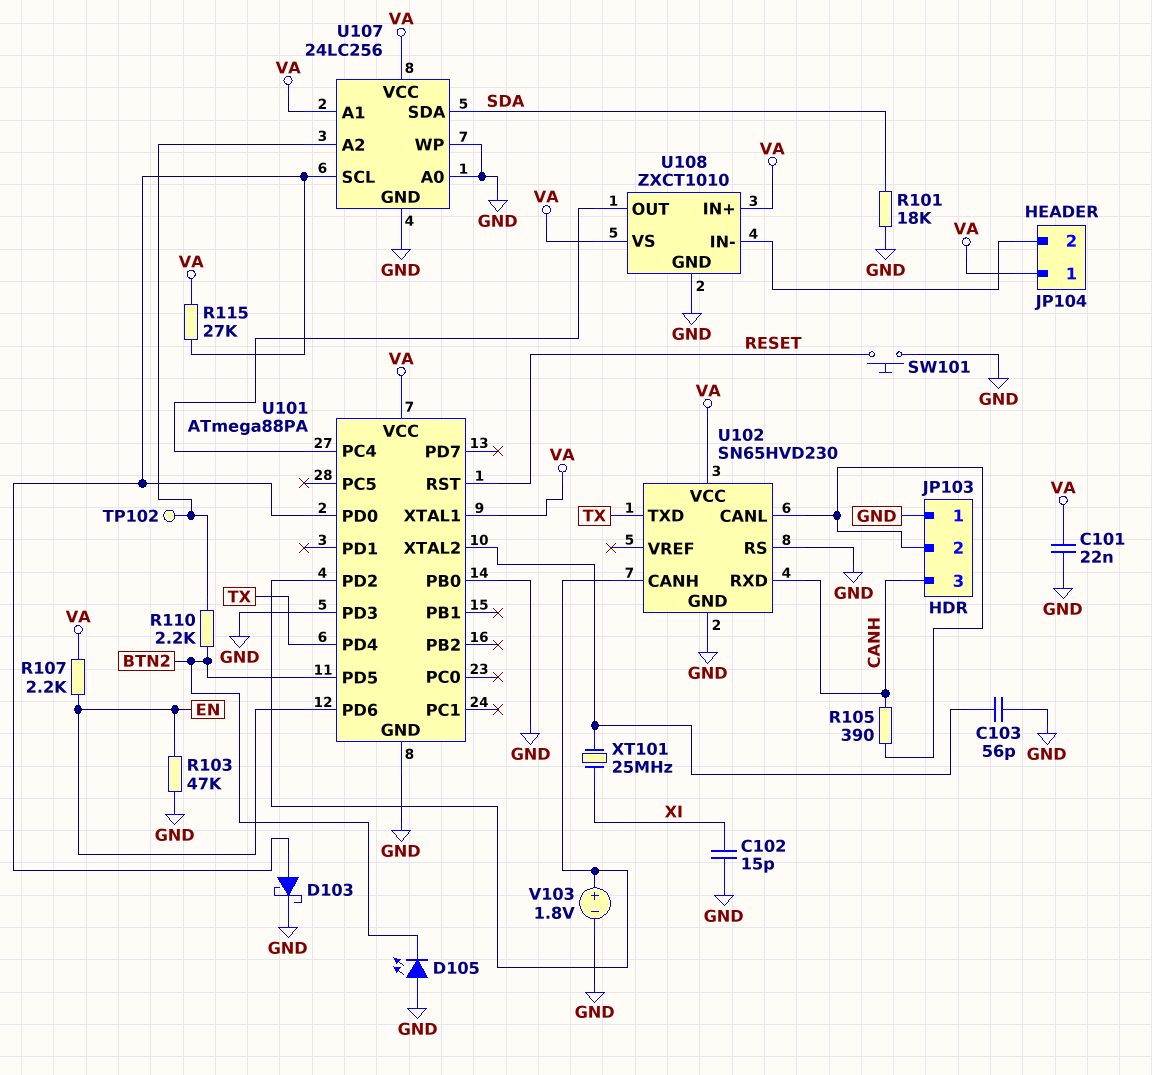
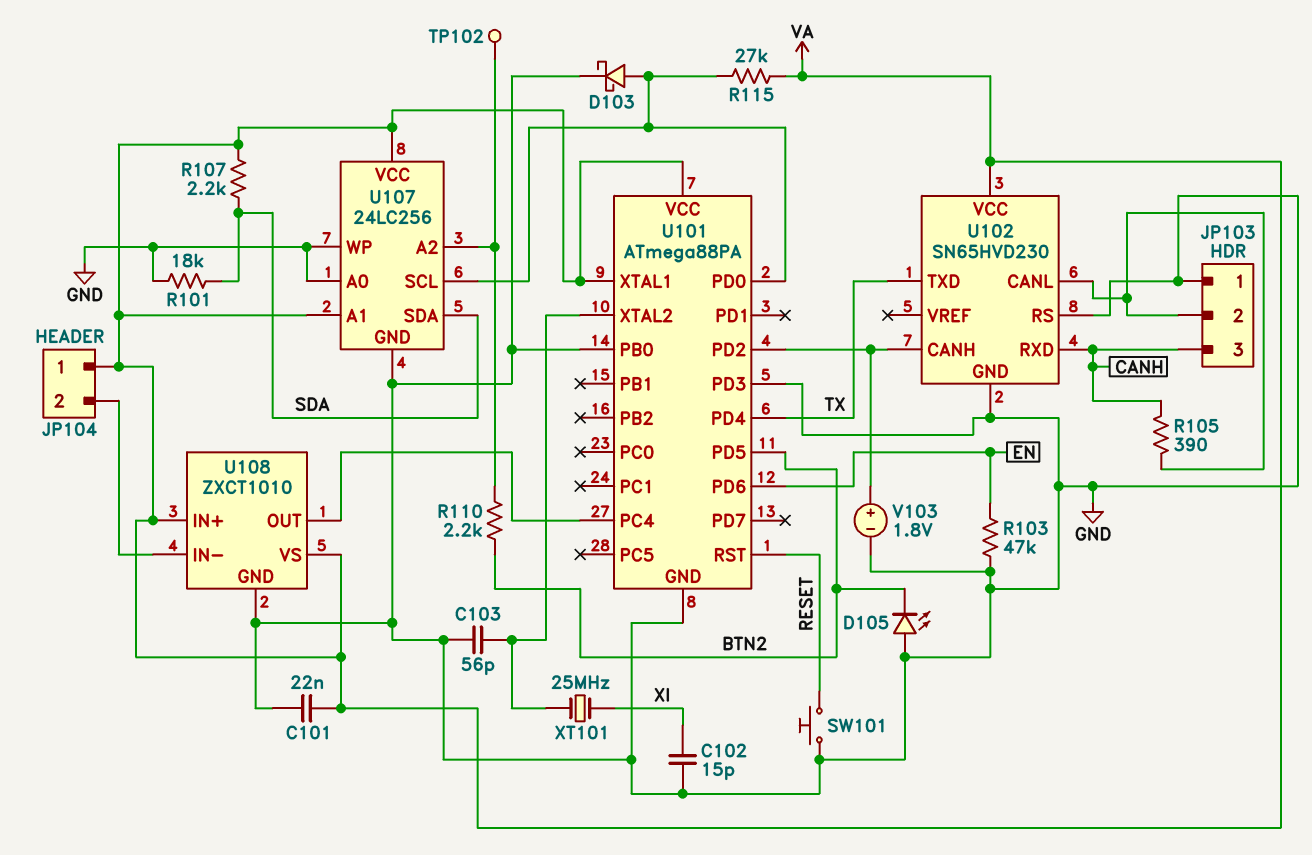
R107: 2.2k (EN, VA) -> 2.2k (SDA, VA)

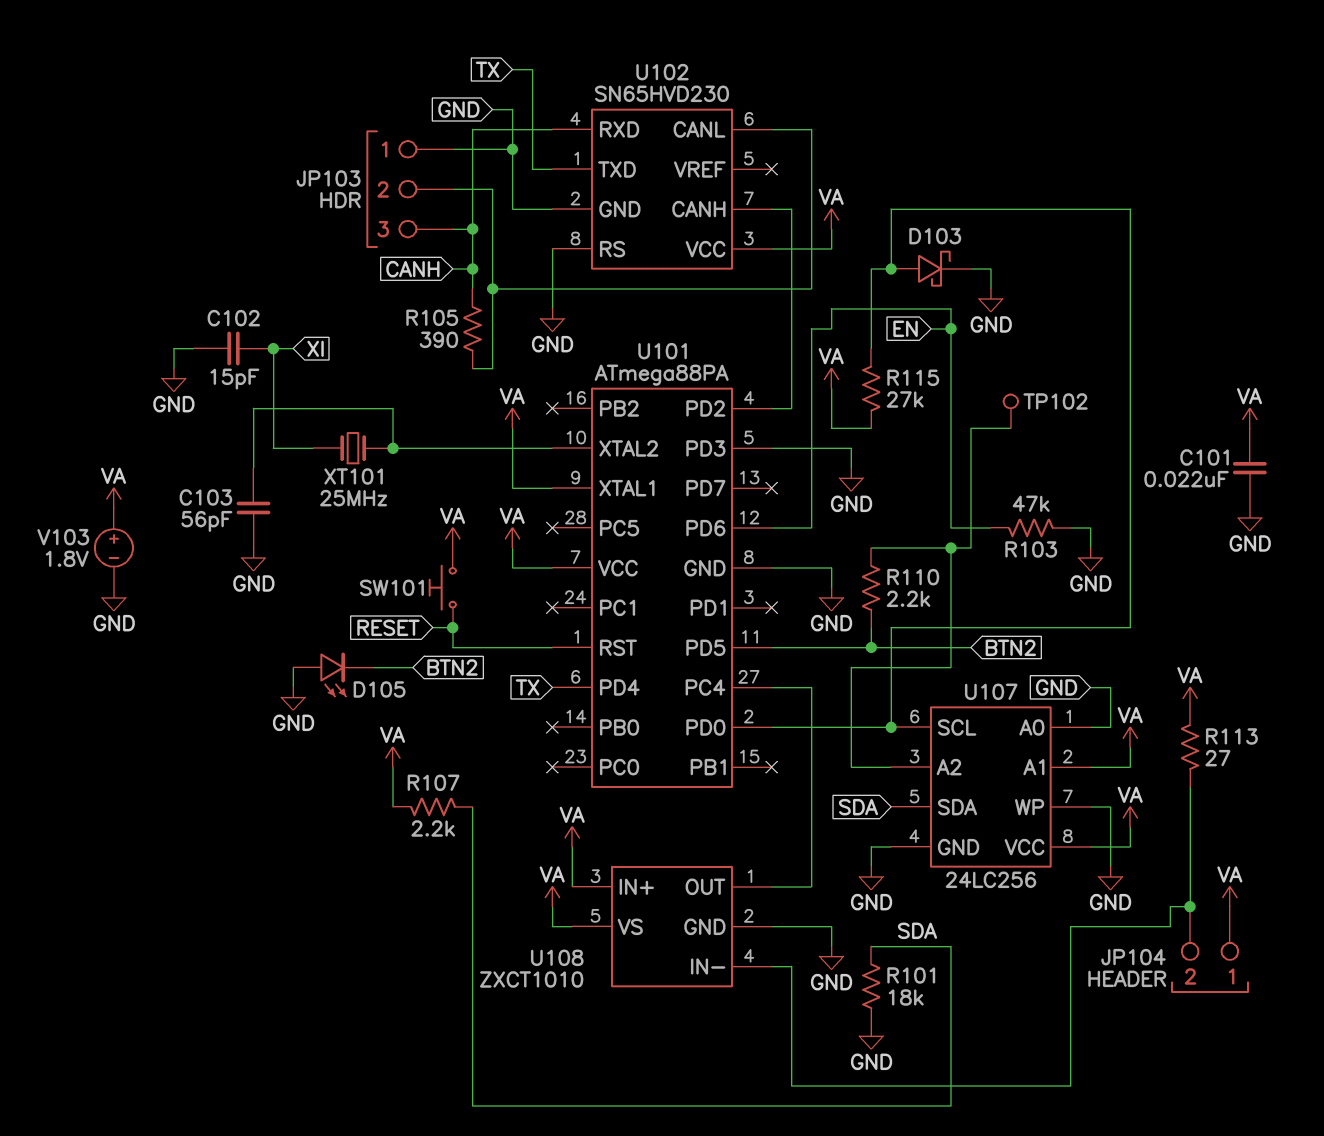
R113: none -> 27 (JP104/2, VA)
SW101: button (GND, RESET) -> button (RESET, VA)
U101 pin PB0: GND -> none
V103: 1.8V (plus U101/PD2, minus GND) -> 1.8V (plus VA, minus GND)

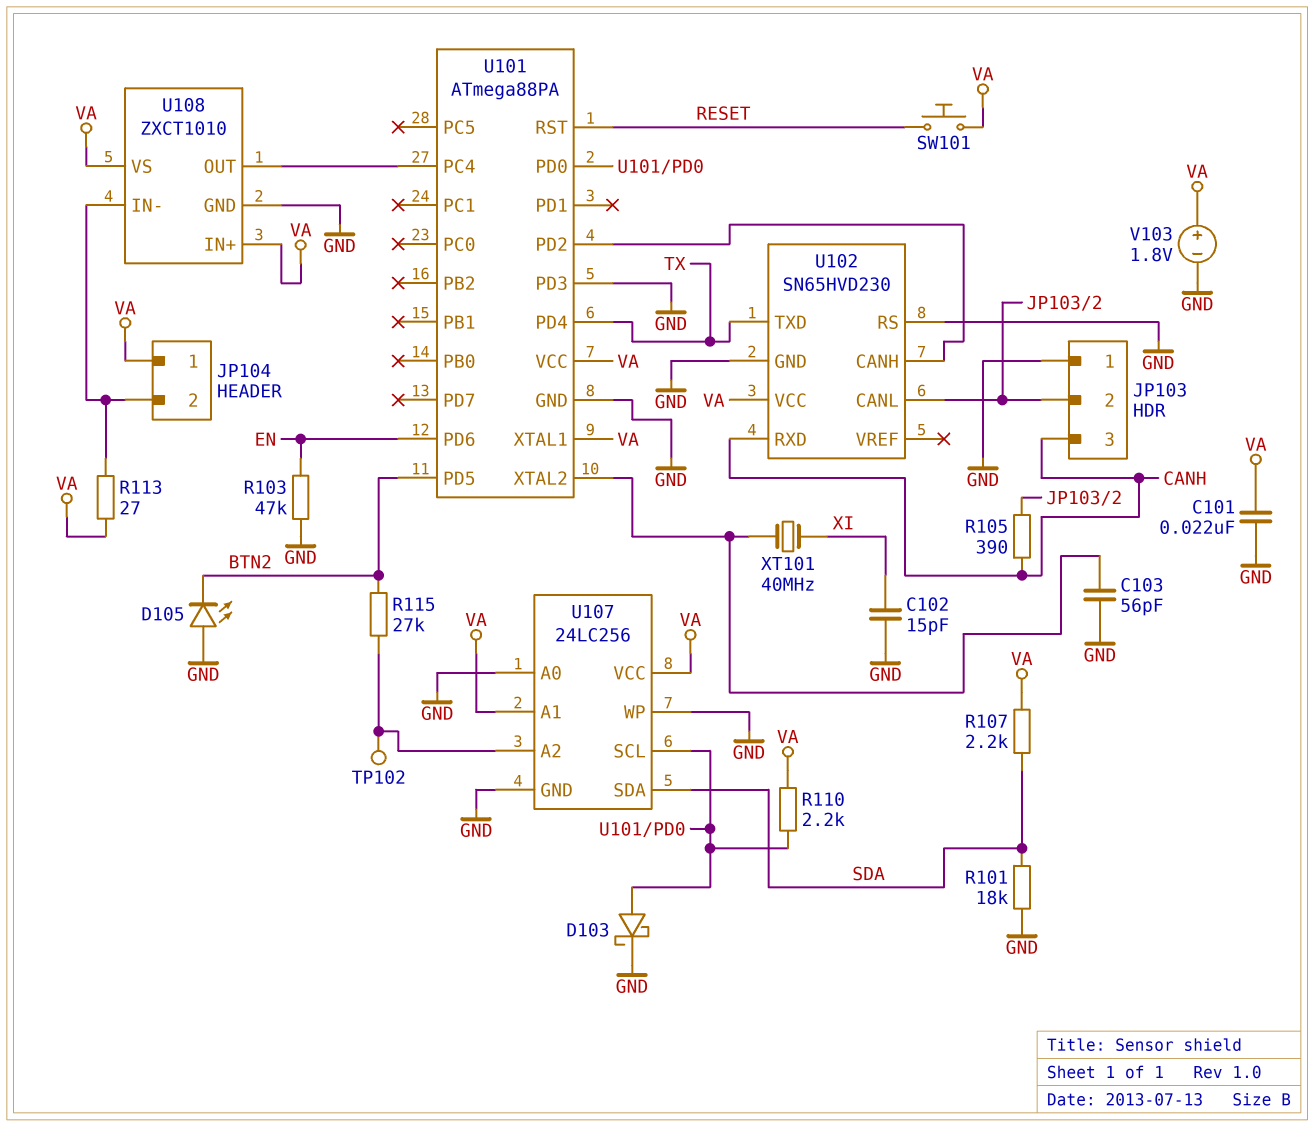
R110: 2.2k (BTN2, U107/A2) -> 2.2k (U101/PD0, VA)
R115: 27k (U101/PD0, VA) -> 27k (BTN2, U107/A2)
XT101: 25MHz (U101/XTAL2, XI) -> 40MHz (U101/XTAL2, XI)

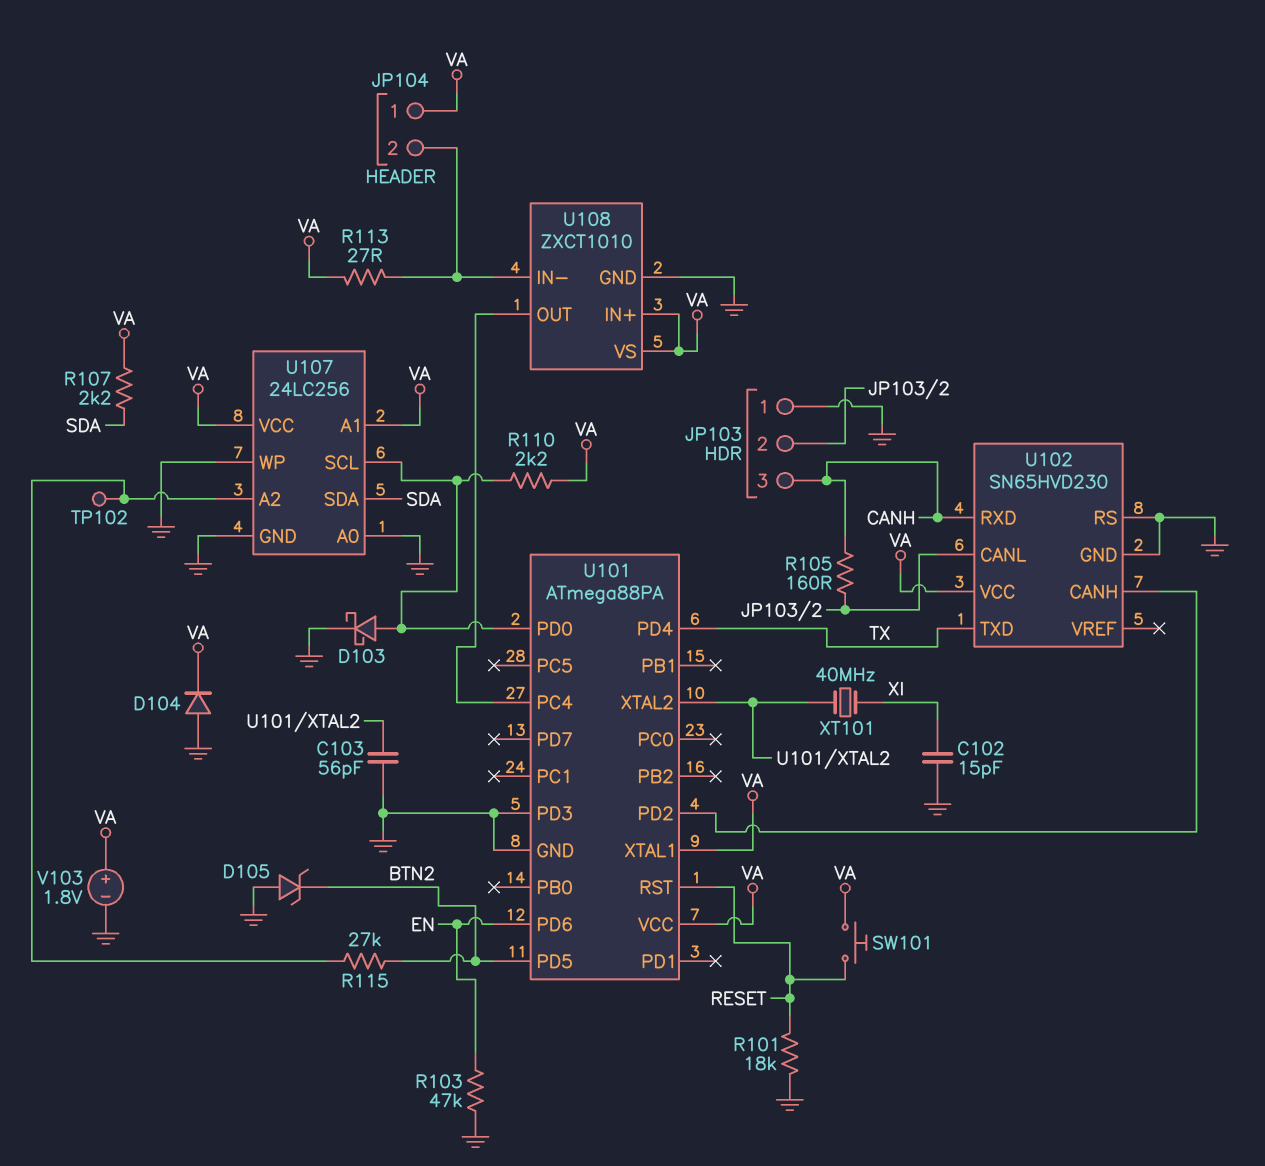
C101: 22nF (GND, VA) -> none
D104: none -> diode (A GND, K VA)
D105: LED (A GND, K BTN2) -> zener (A GND, K BTN2)
R101: 18k (GND, SDA) -> 18k (GND, RESET)
R105: 390 (CANH, JP103/2) -> 160 (CANH, JP103/2)

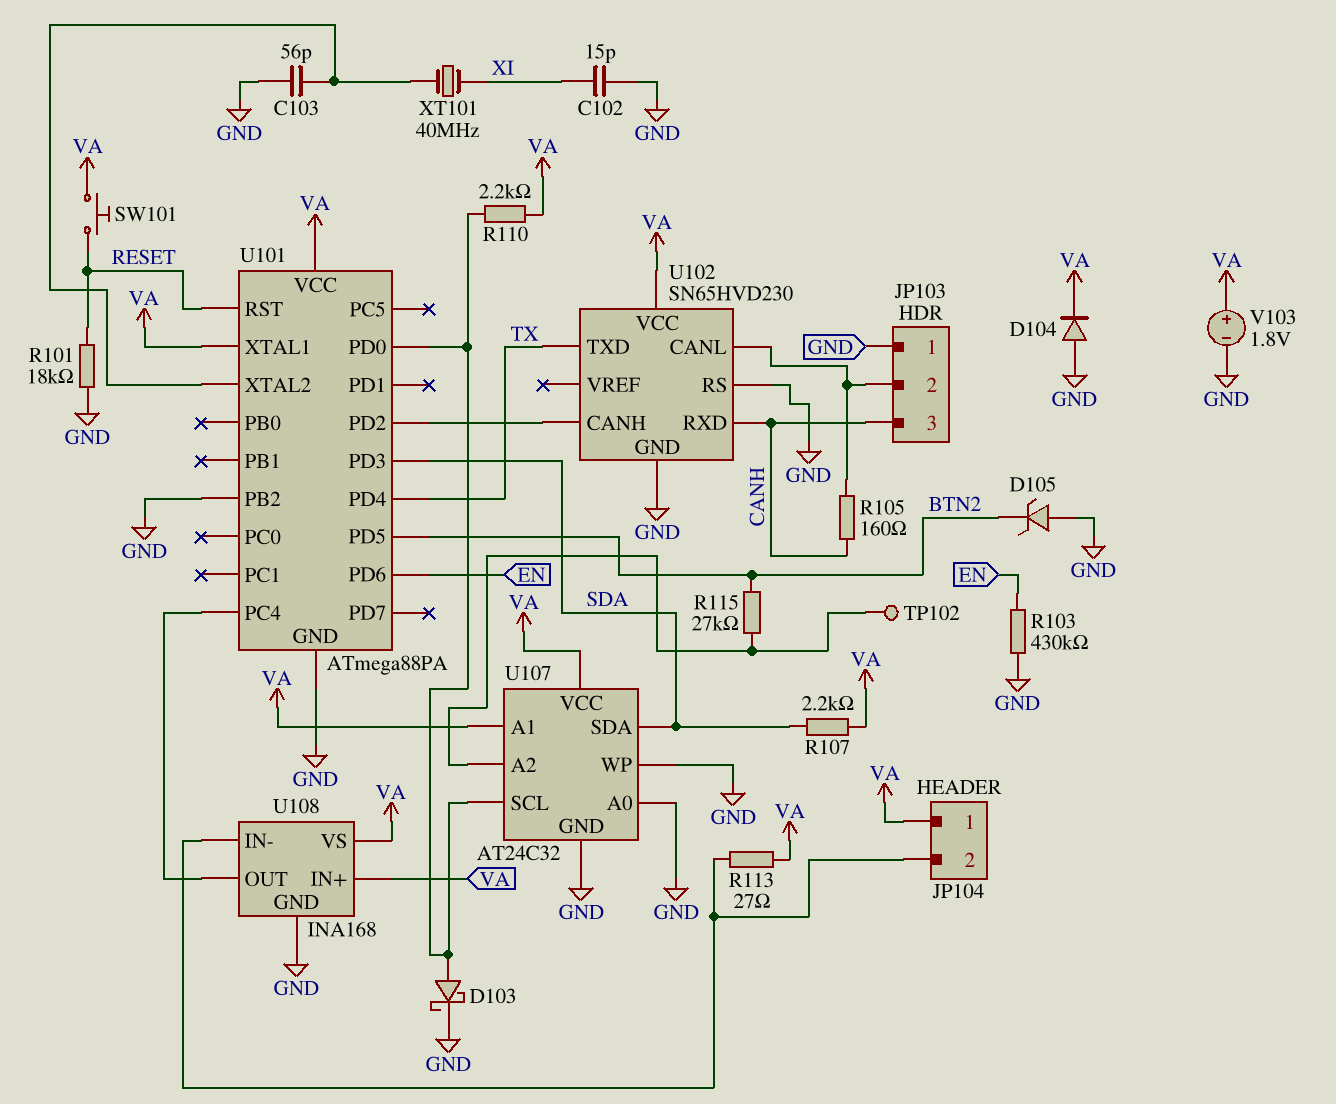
R103: 47k (EN, GND) -> 430k (EN, GND)
U101 pin PB2: none -> GND
U101 pin PD3: GND -> SDA
U107: 24LC256 -> AT24C32
U108: ZXCT1010 -> INA168

